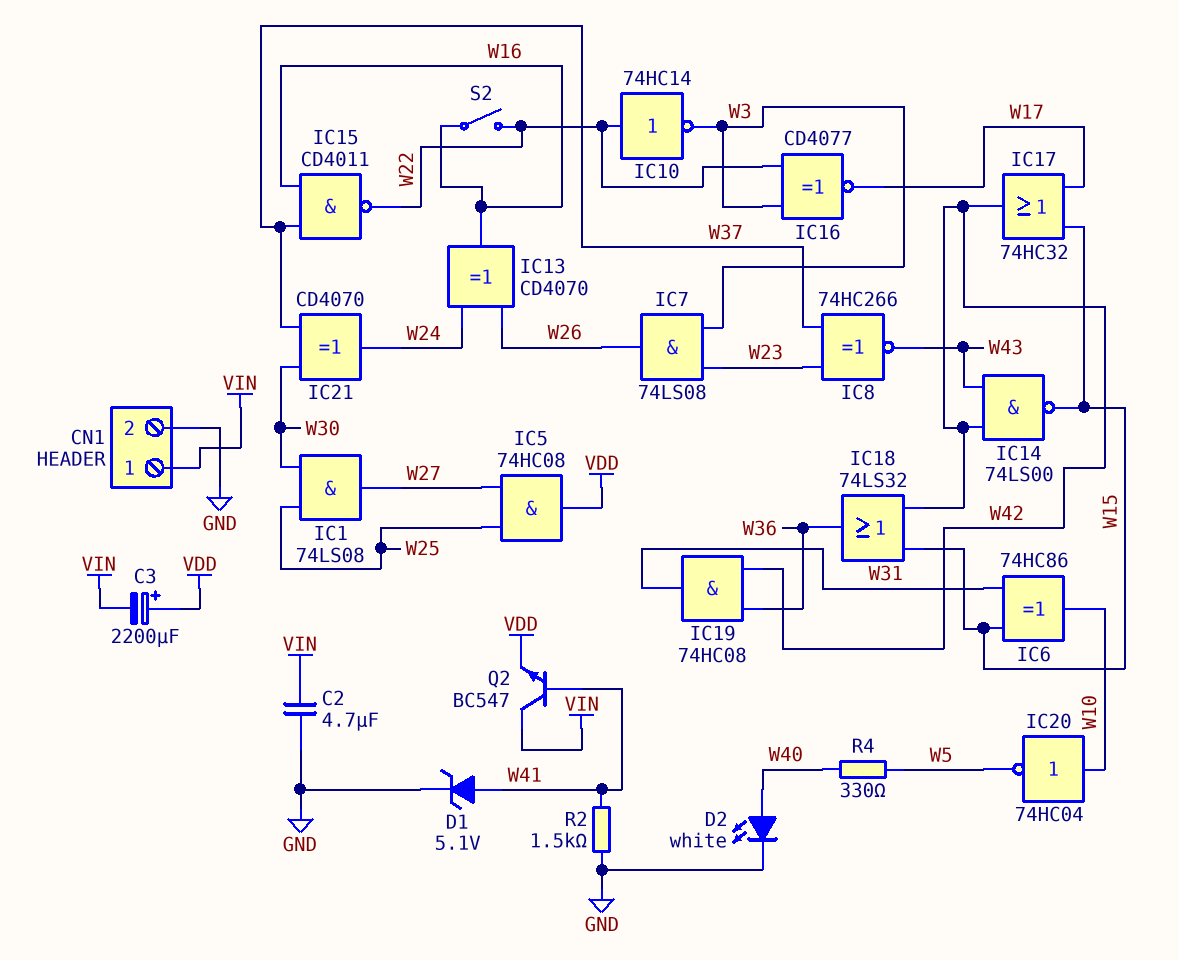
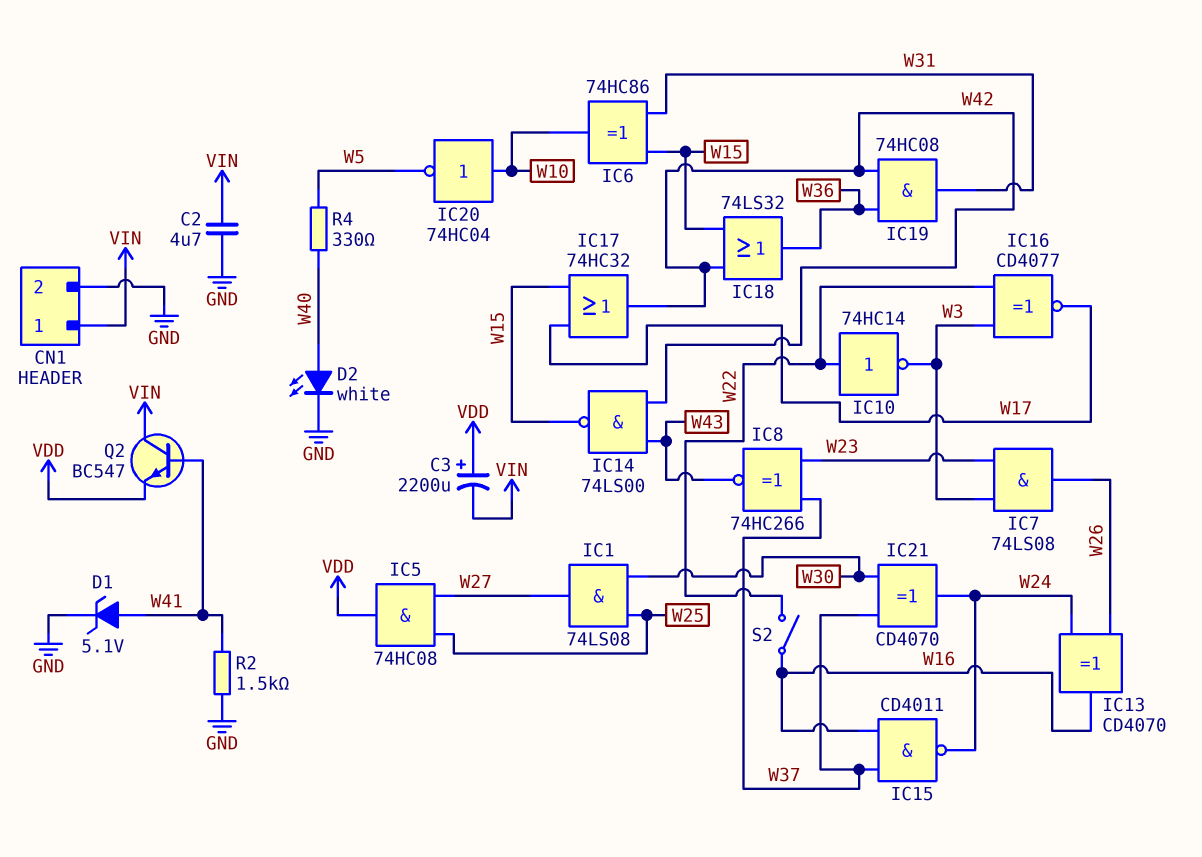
IC15: NAND CD4011 (in W16, in W37, out W22) -> NAND CD4011 (in W16, in W37, out W24)

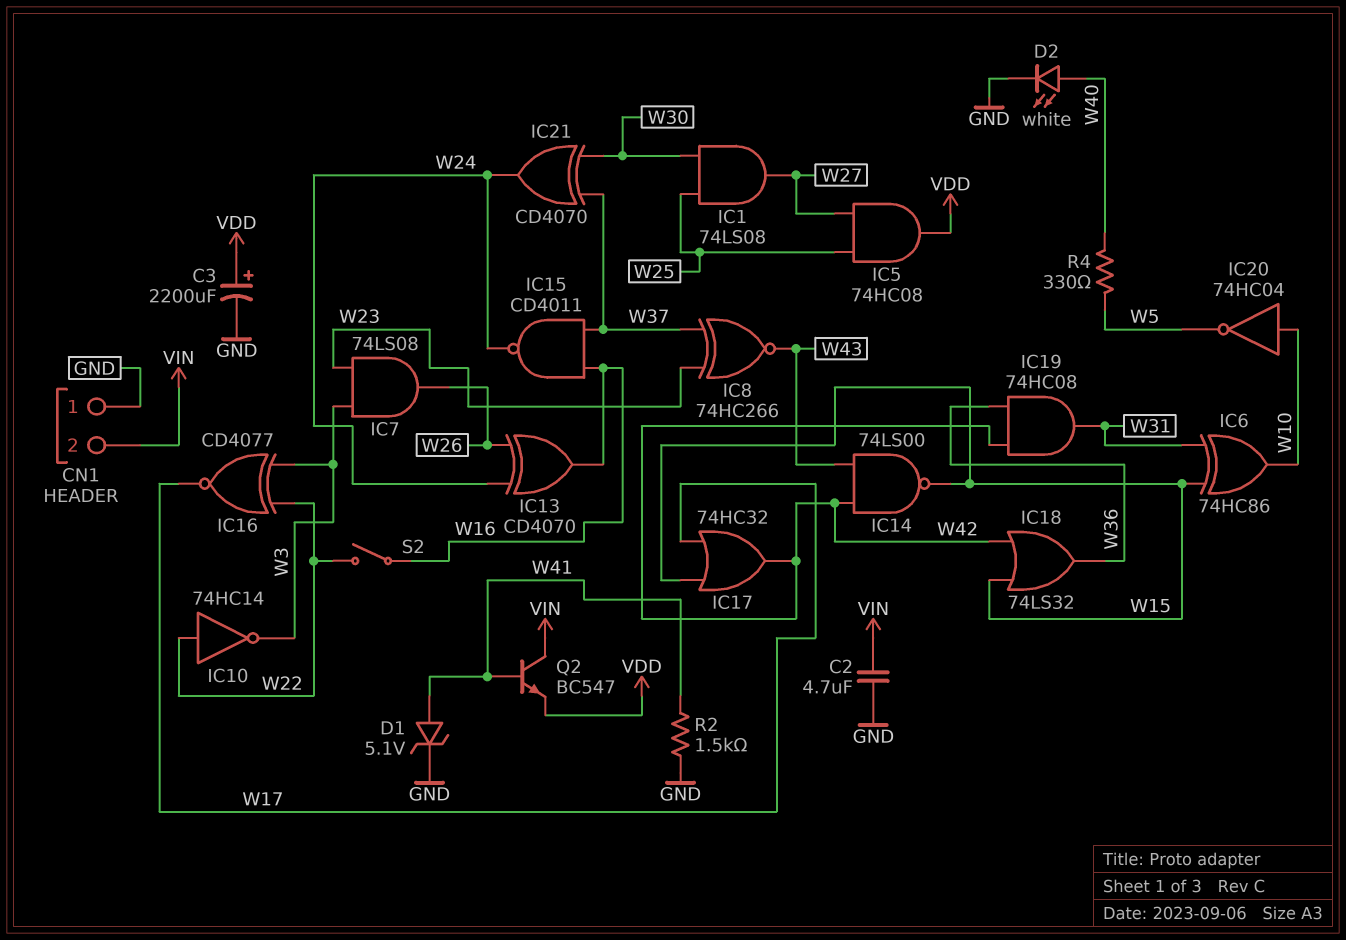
C3: 2200uF (plus VDD, minus VIN) -> 2200uF (plus VDD, minus GND)
CN1 pin 1: VIN -> GND
CN1 pin 2: GND -> VIN

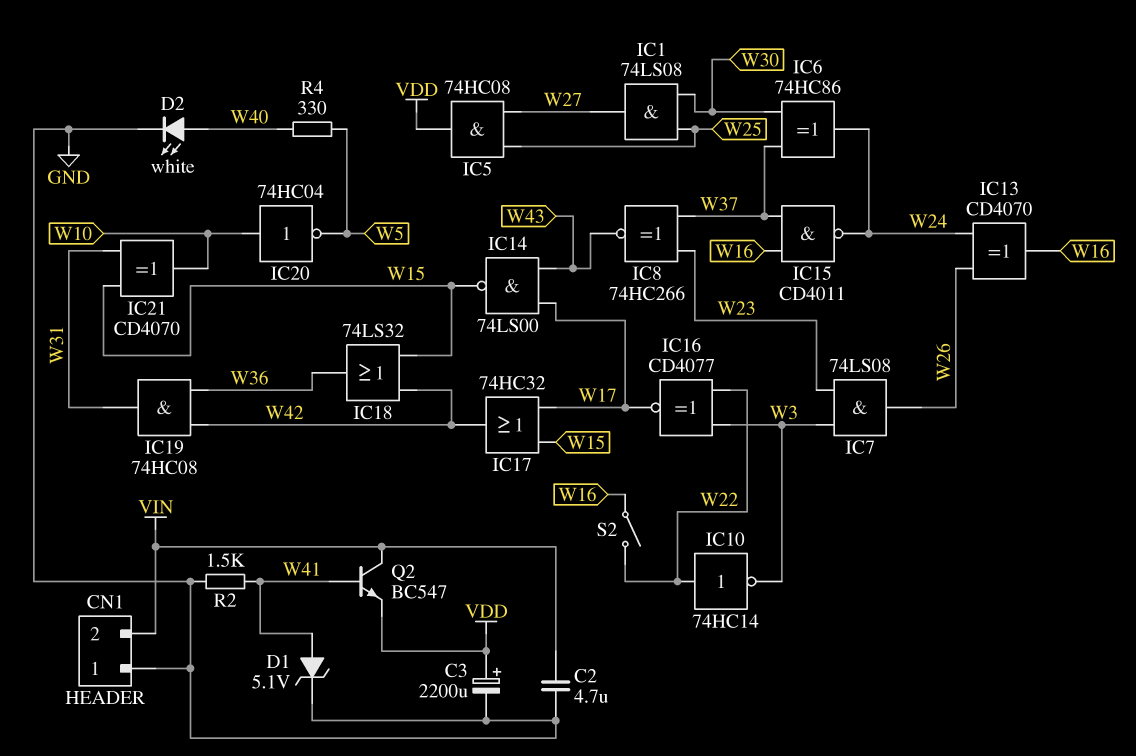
IC6: XOR 74HC86 (in W15, in W31, out W10) -> XOR 74HC86 (in W30, in W37, out W24)
IC14: NAND 74LS00 (in W42, in W43, out W15) -> NAND 74LS00 (in W17, in W43, out W15)
IC21: XOR CD4070 (in W30, in W37, out W24) -> XOR CD4070 (in W15, in W31, out W10)

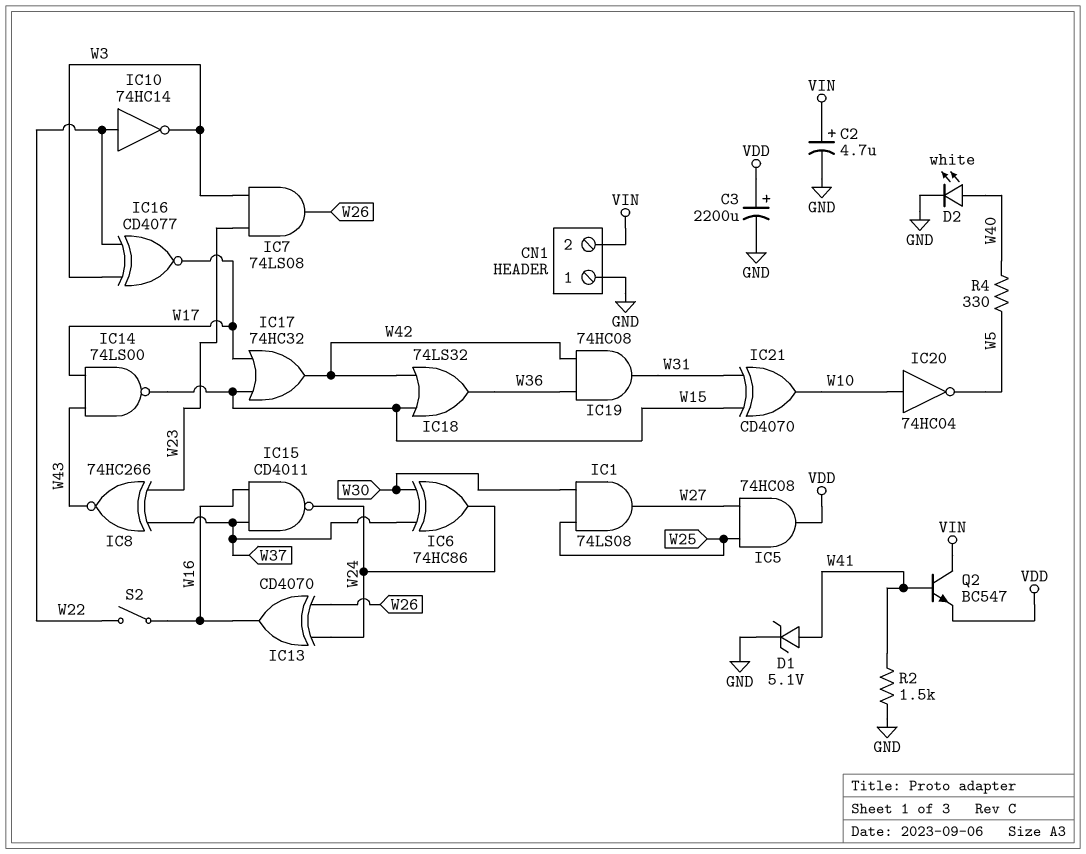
C2: 4.7uF (GND, VIN) -> 4.7uF (plus VIN, minus GND)

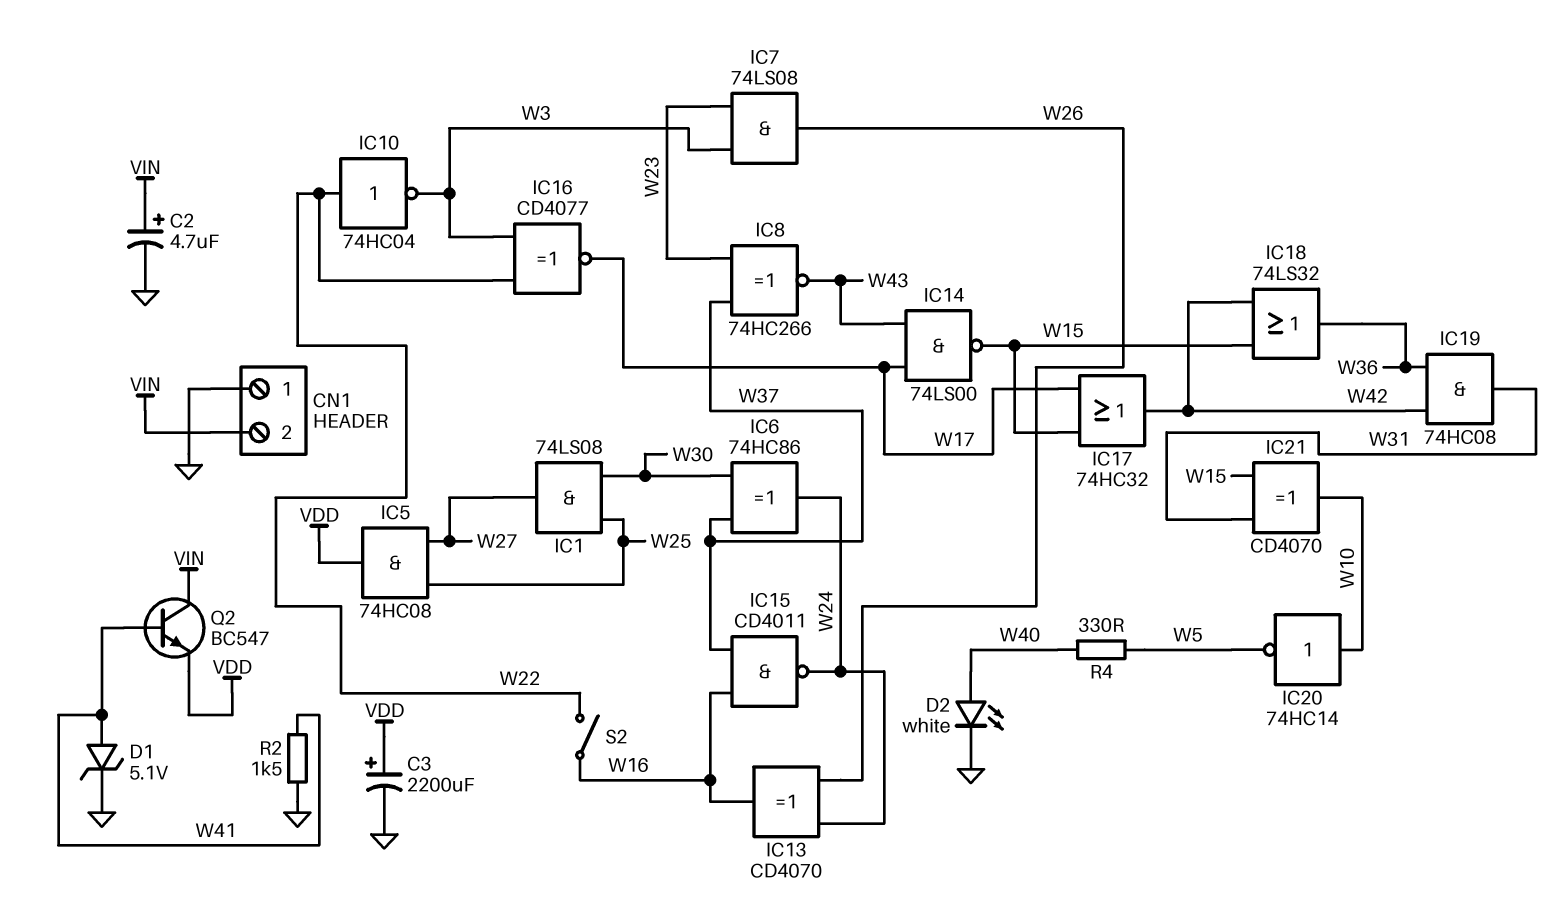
IC10: NOT 74HC14 (in W22, out W3) -> NOT 74HC04 (in W22, out W3)
IC20: NOT 74HC04 (in W10, out W5) -> NOT 74HC14 (in W10, out W5)

